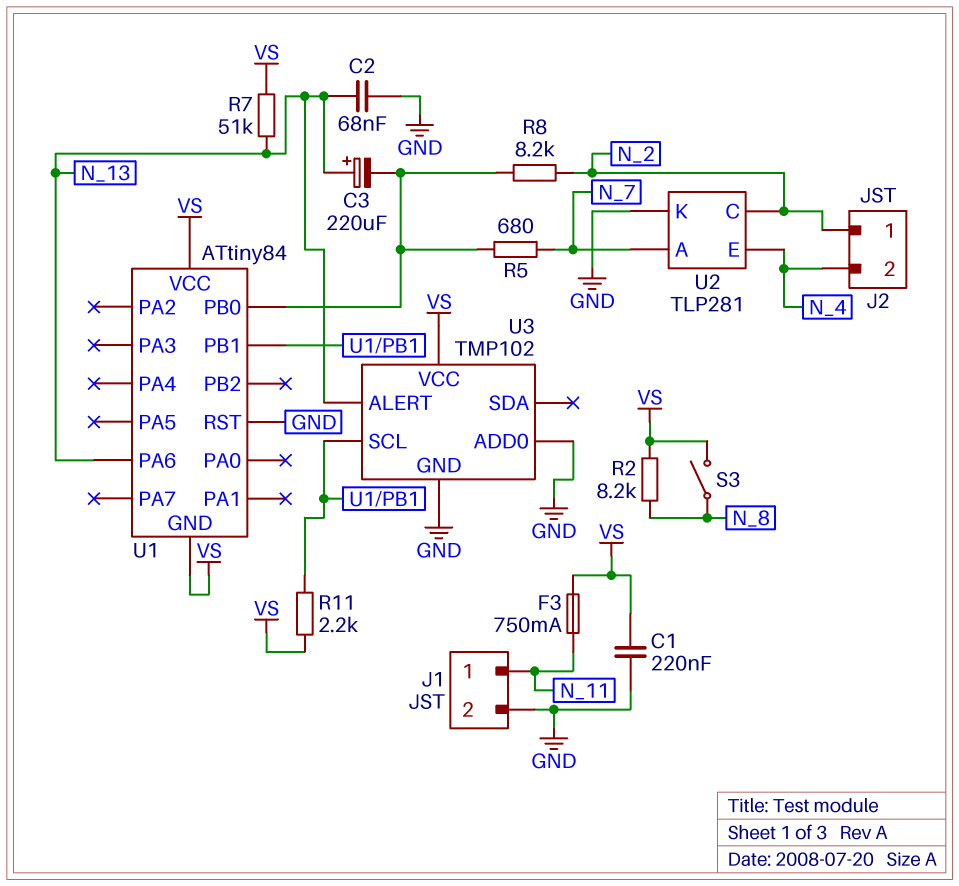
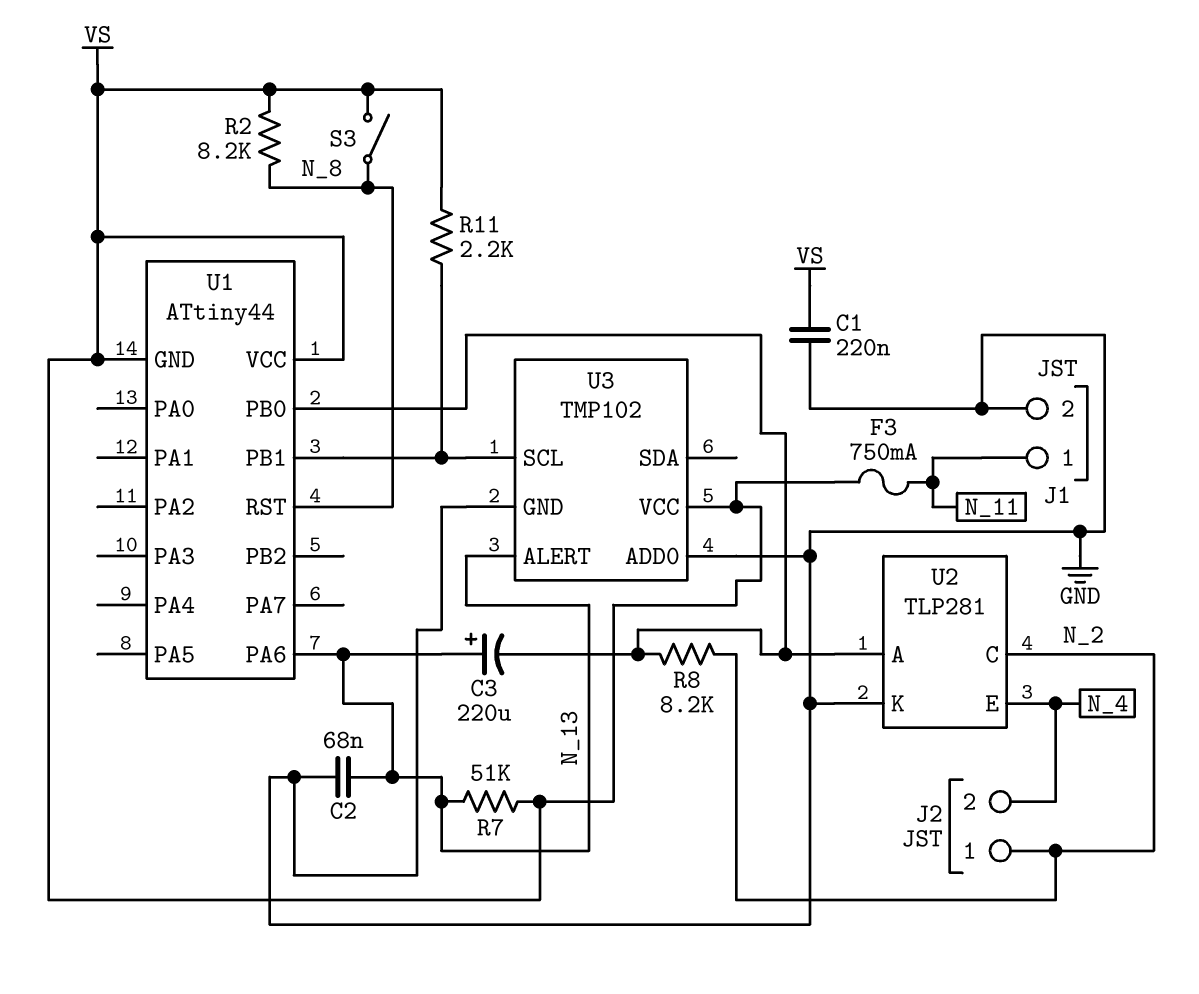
R5: 680 (N_7, U1/PB0) -> none
U1: ATtiny84 -> ATtiny44
U1 pin RST: GND -> N_8
U2 pin A: N_7 -> U1/PB0

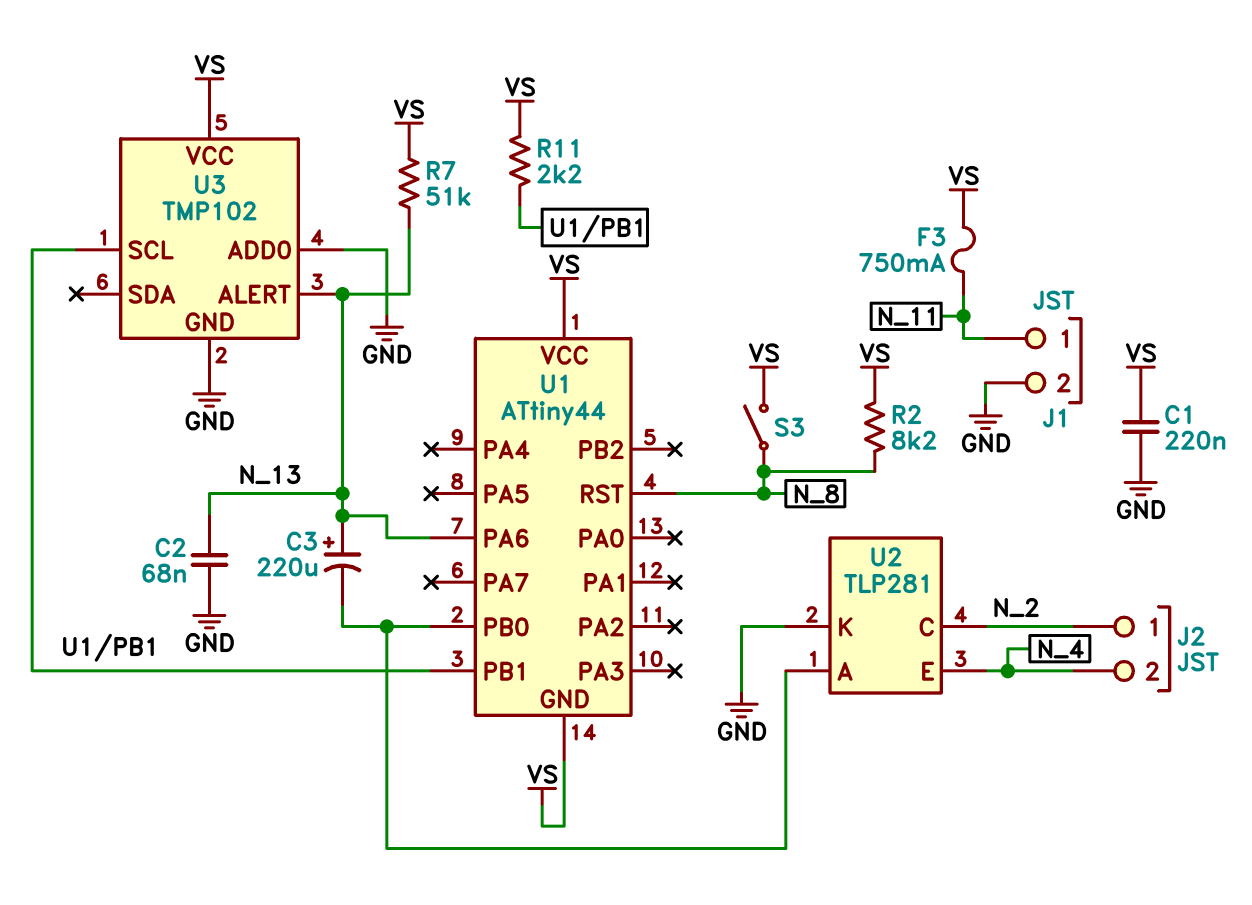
R8: 8.2k (N_2, U1/PB0) -> none

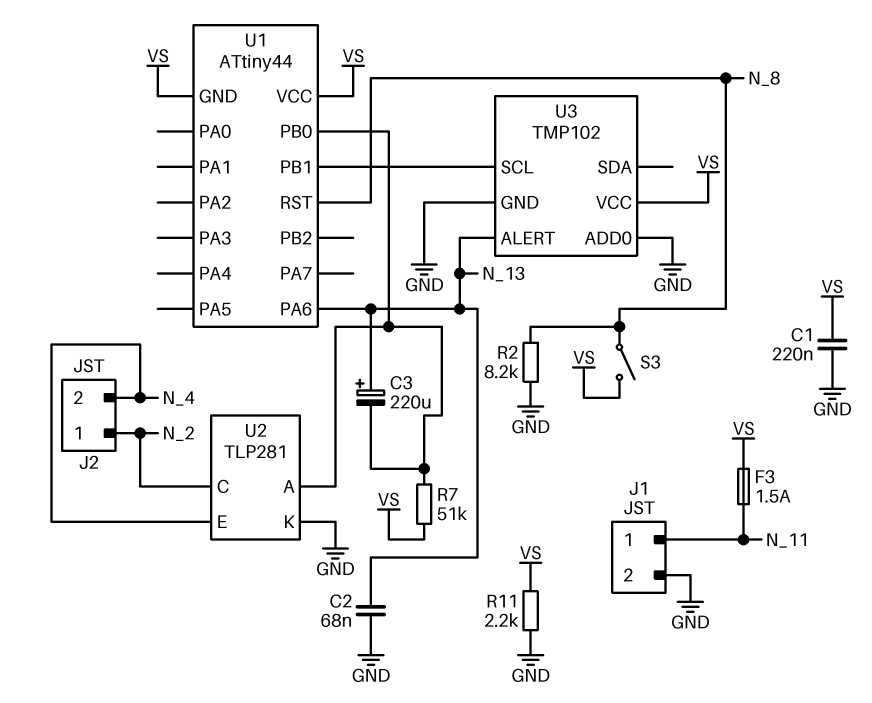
F3: 750mA (N_11, VS) -> 1.5A (N_11, VS)
R2: 8.2k (N_8, VS) -> 8.2k (GND, N_8)
R7: 51k (N_13, VS) -> 51k (U1/PB0, VS)
R11: 2.2k (U1/PB1, VS) -> 2.2k (GND, VS)

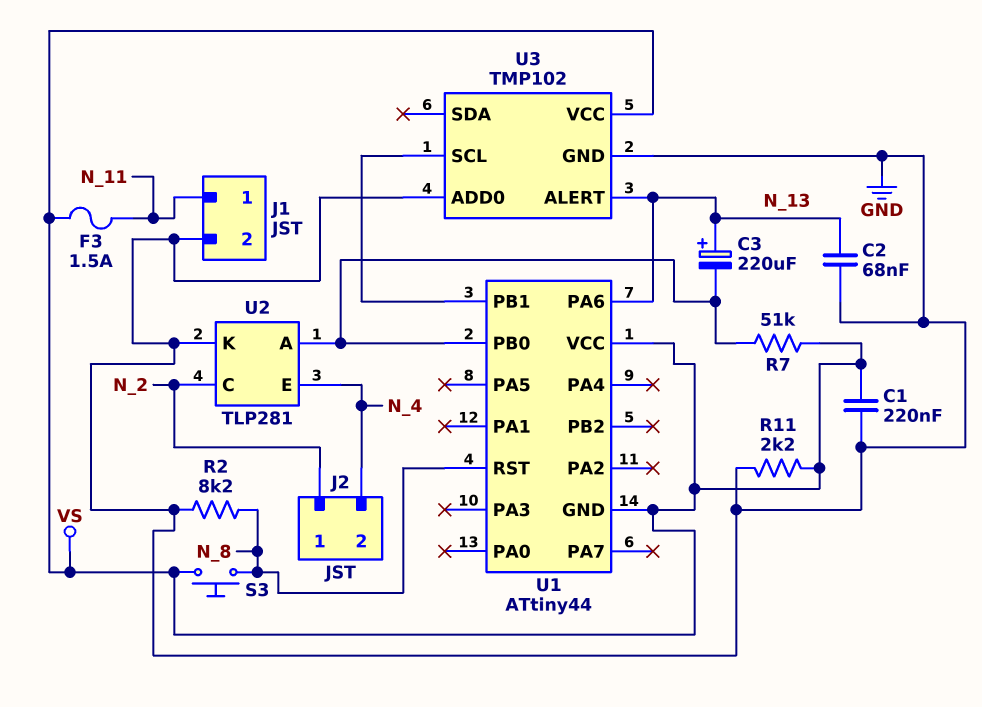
S3: switch (N_8, VS) -> button (N_8, VS)

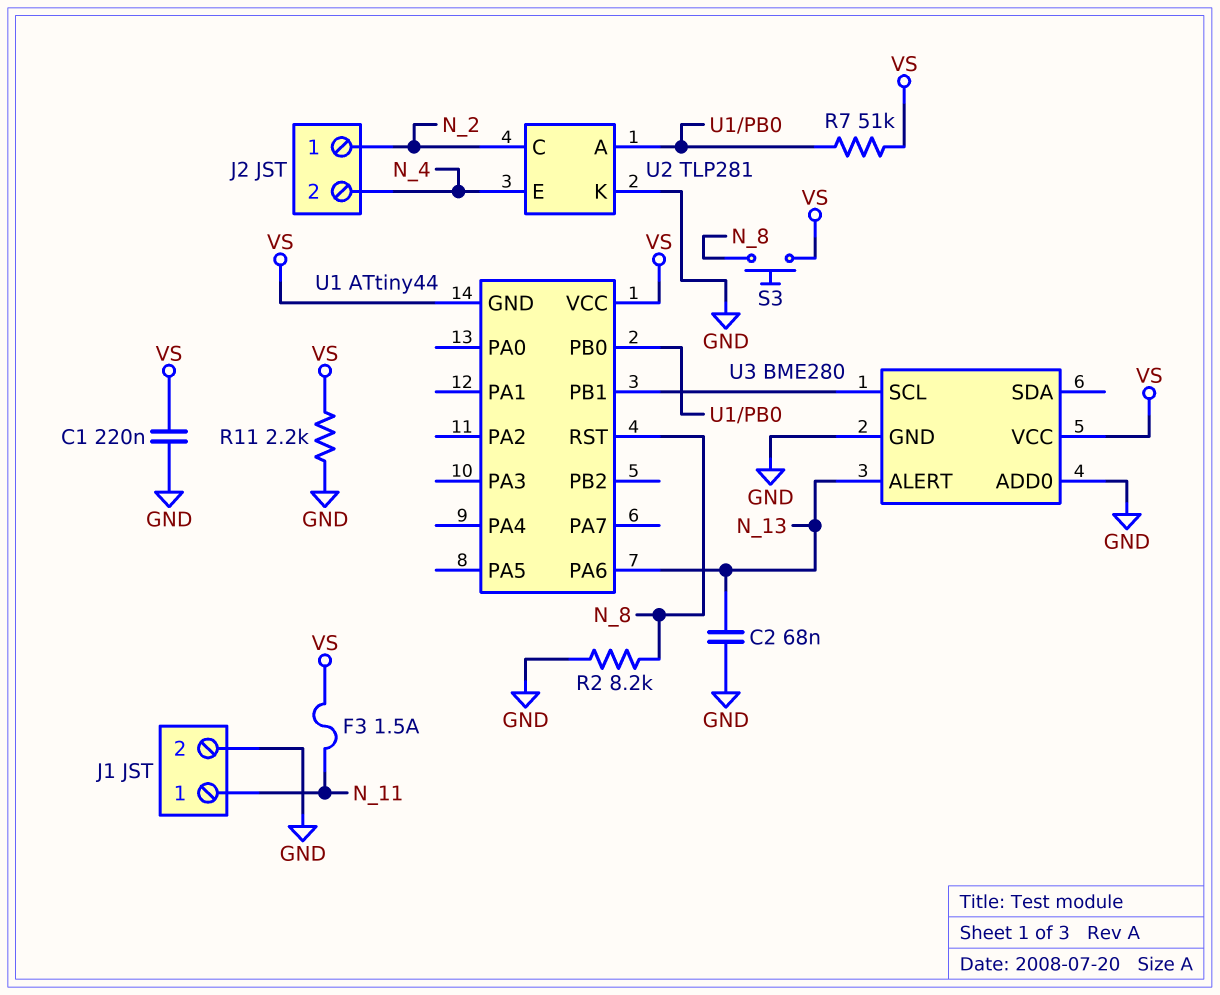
C3: 220uF (plus N_13, minus U1/PB0) -> none
U3: TMP102 -> BME280

